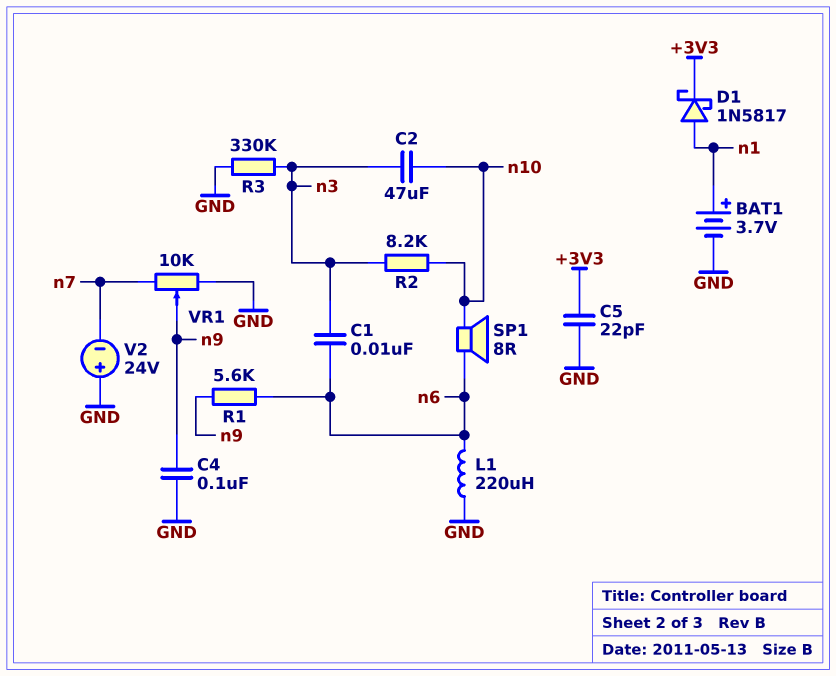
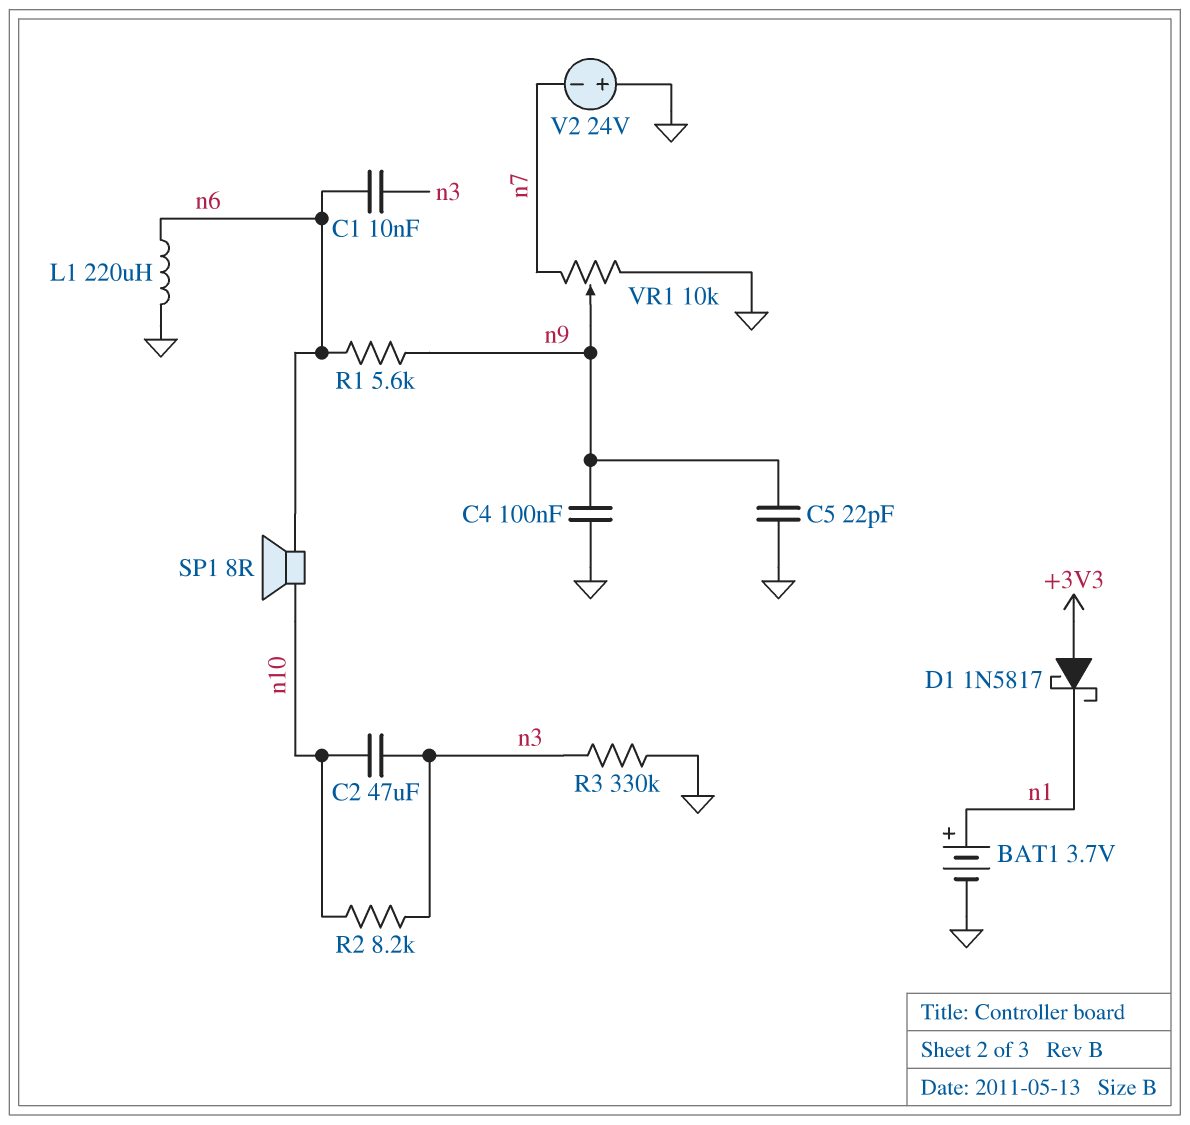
C5: 22pF (+3V3, GND) -> 22pF (GND, n9)
D1: schottky 1N5817 (A n1, K +3V3) -> schottky 1N5817 (A +3V3, K n1)

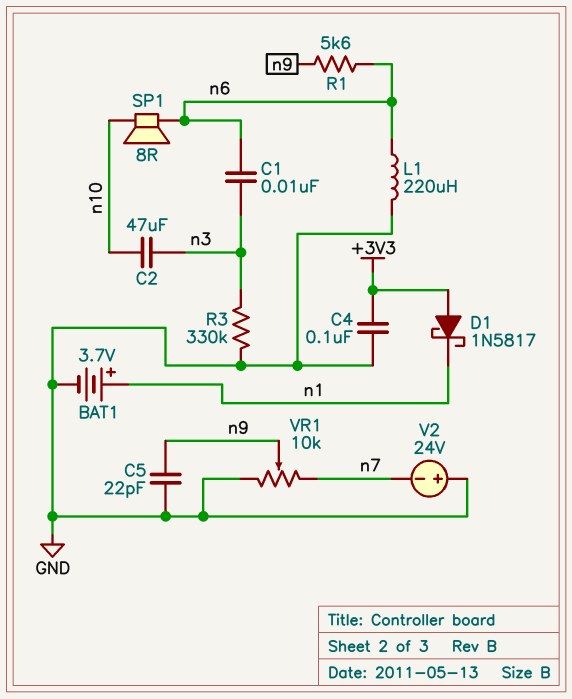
C4: 100nF (GND, n9) -> 100nF (+3V3, GND)
R2: 8.2k (n3, n10) -> none

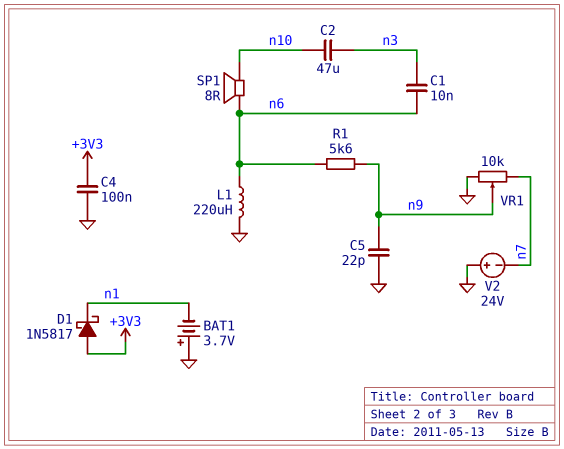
BAT1: 3.7V (plus n1, minus GND) -> 3.7V (plus GND, minus n1)
R3: 330k (GND, n3) -> none

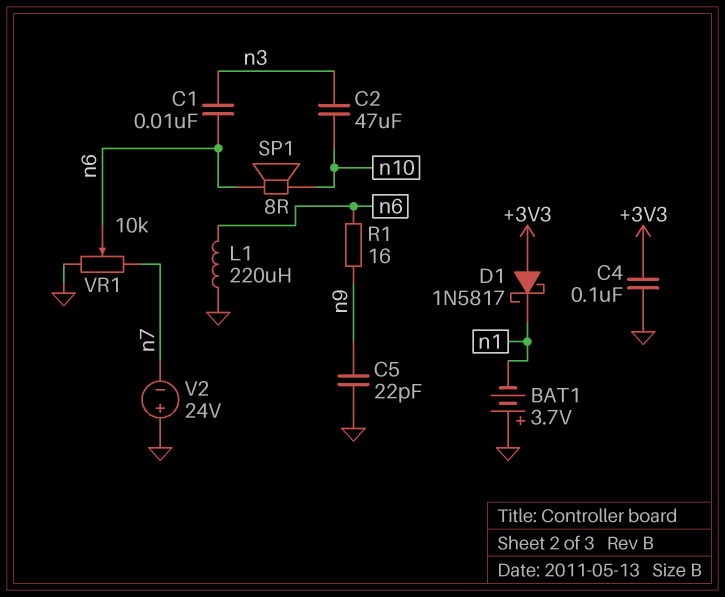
R1: 5.6k (n6, n9) -> 16 (n6, n9)
VR1: 10k (GND, n7, wiper n9) -> 10k (GND, n7, wiper n6)

